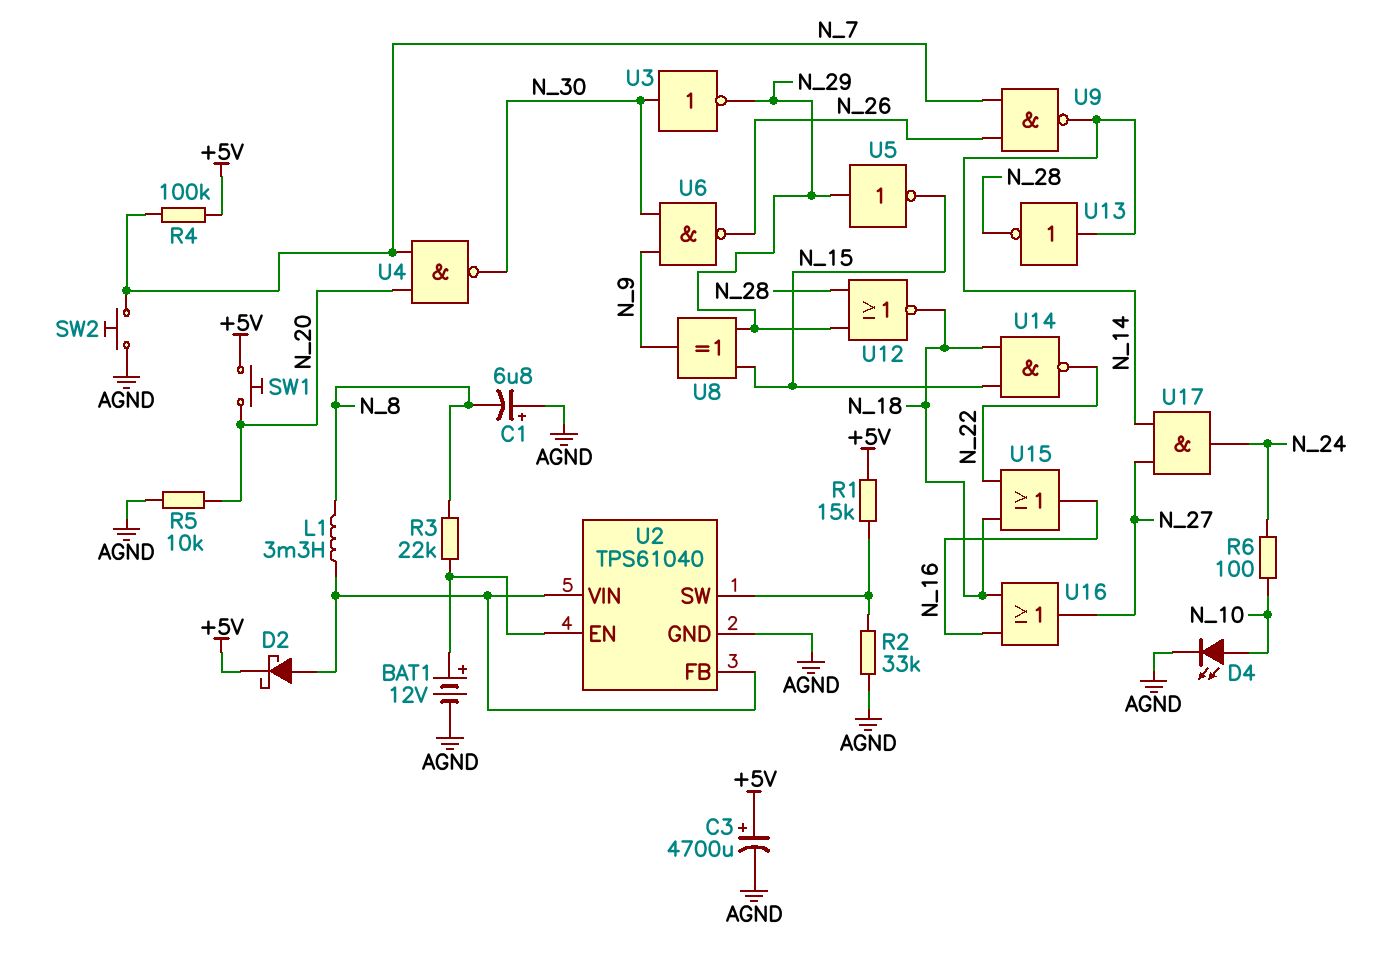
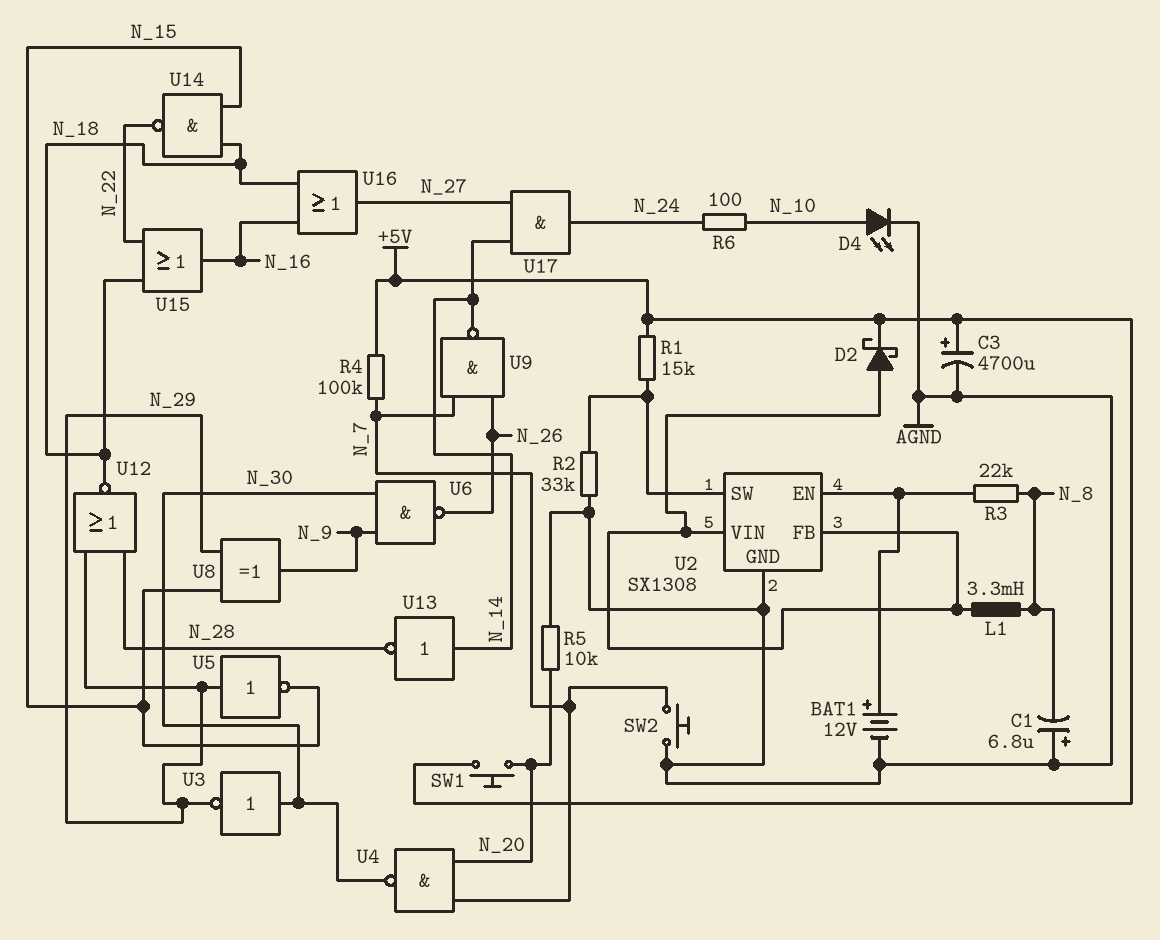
U2: TPS61040 -> SX1308

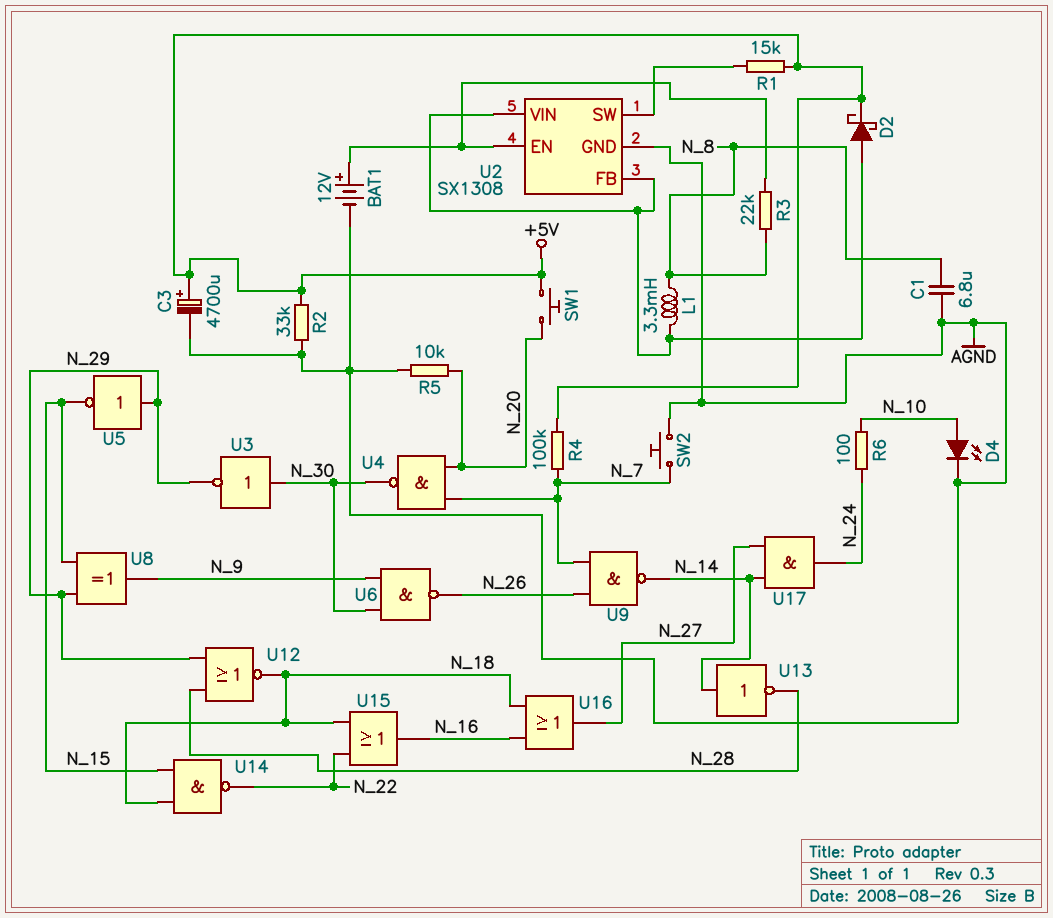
C1: 6.8uF (plus AGND, minus N_8) -> 6.8uF (AGND, N_8)
R2: 33k (AGND, U2/SW) -> 33k (+5V, AGND)

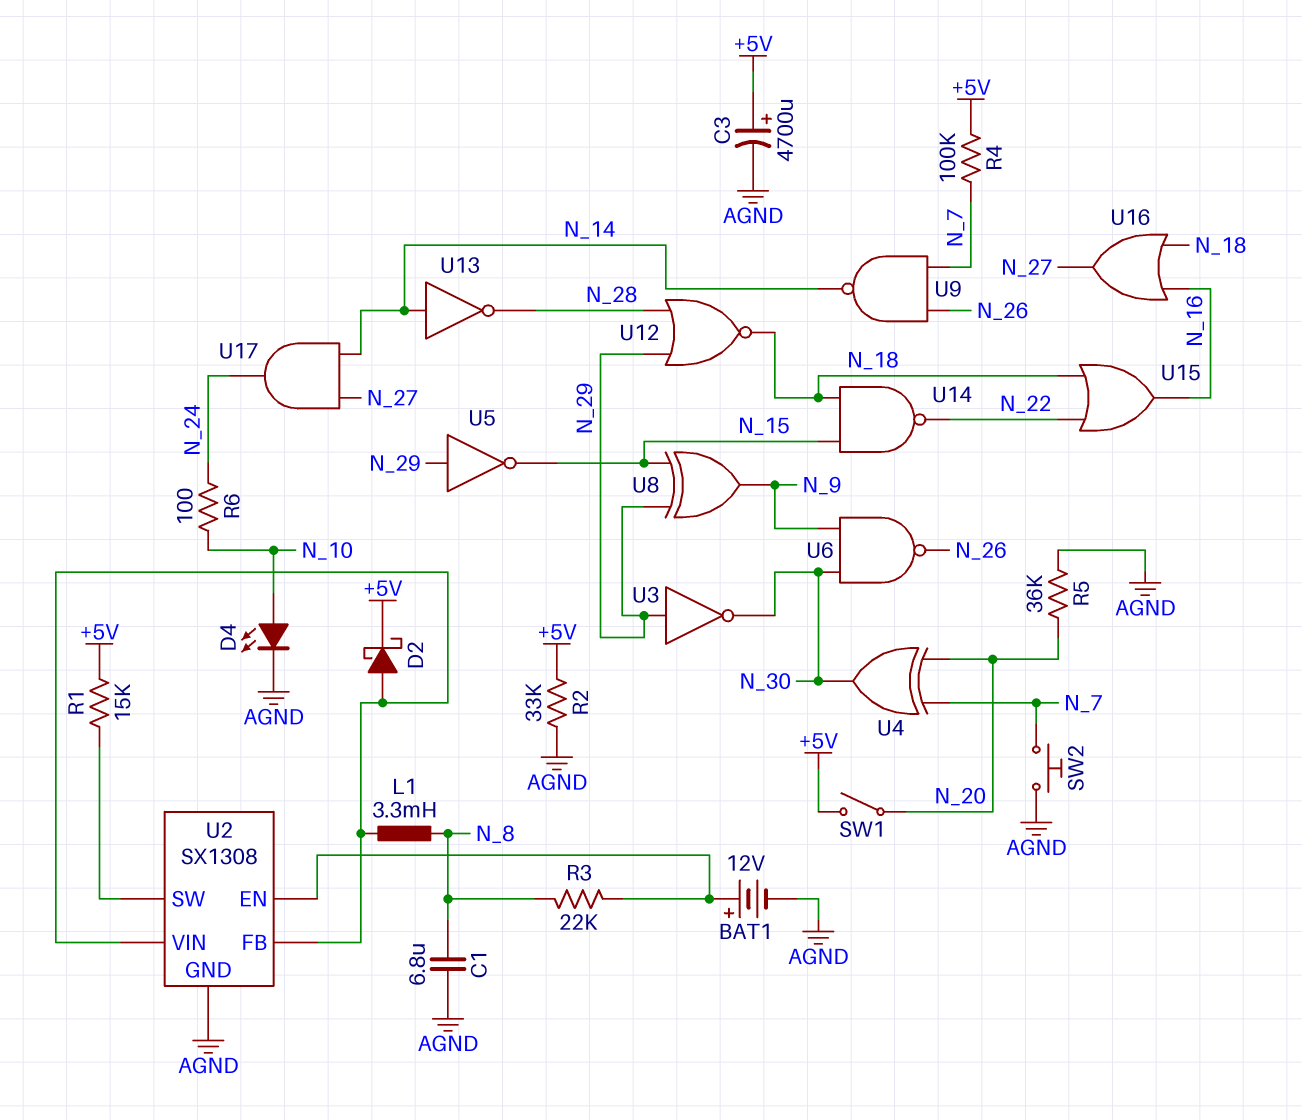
R5: 10k (AGND, N_20) -> 36k (AGND, N_20)
SW1: button (+5V, N_20) -> switch (+5V, N_20)
U3: NOT (in N_30, out N_29) -> NOT (in N_29, out N_30)
U4: NAND (in N_7, in N_20, out N_30) -> XOR (in N_7, in N_20, out N_30)

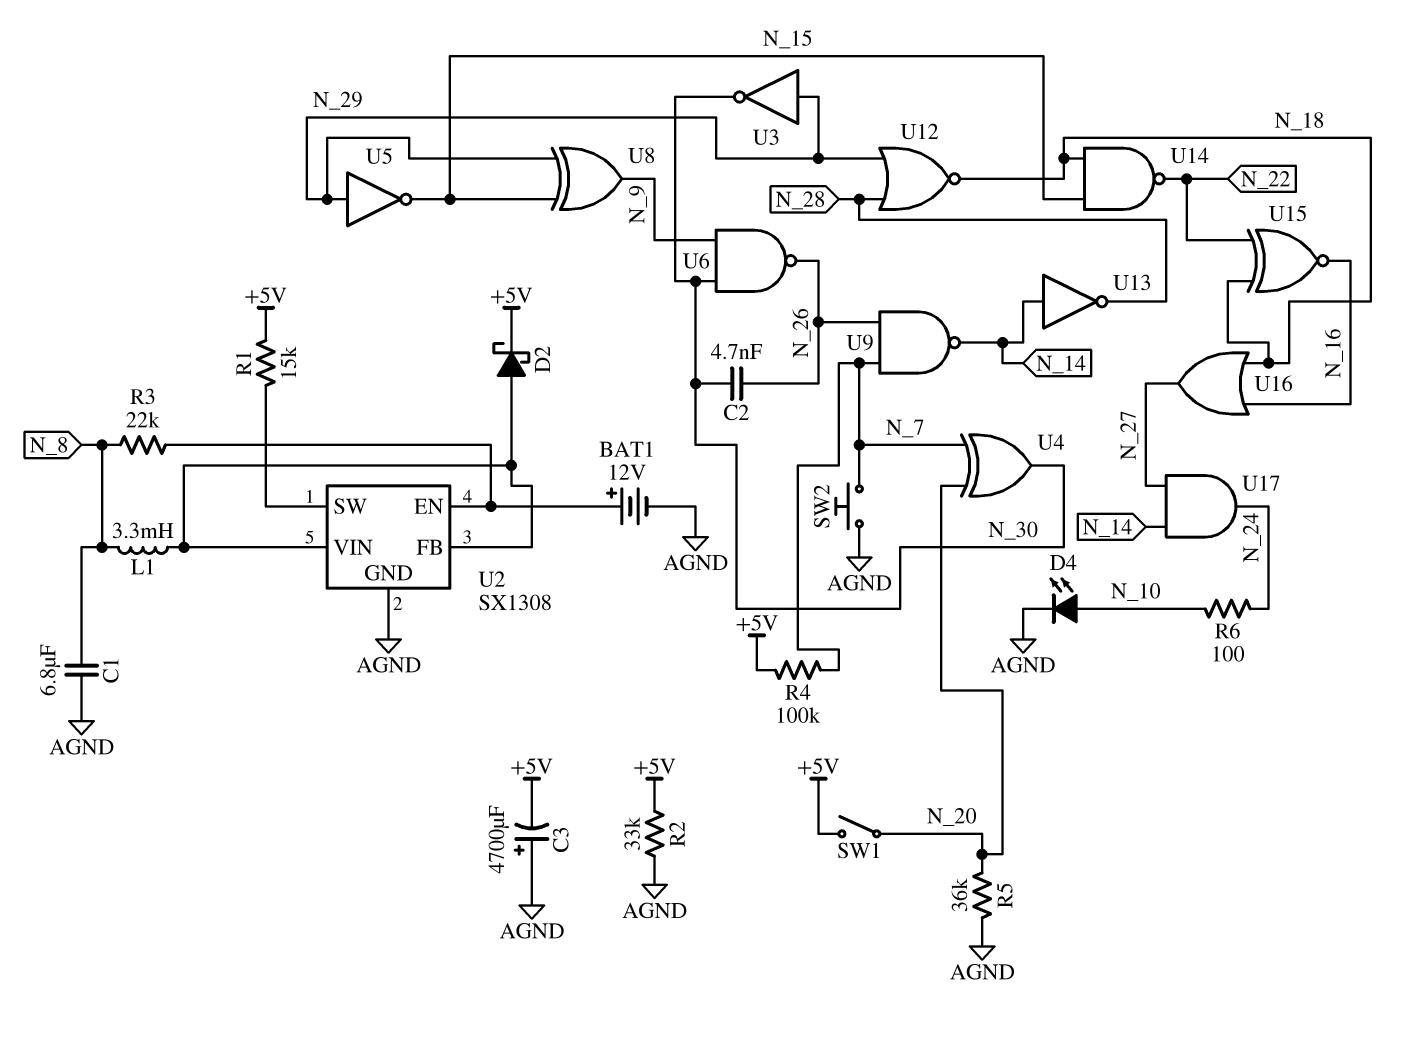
C2: none -> 4.7nF (N_26, N_30)
C3: 4700uF (plus +5V, minus AGND) -> 4700uF (plus AGND, minus +5V)
U15: OR (in N_18, in N_22, out N_16) -> XNOR (in N_18, in N_22, out N_16)

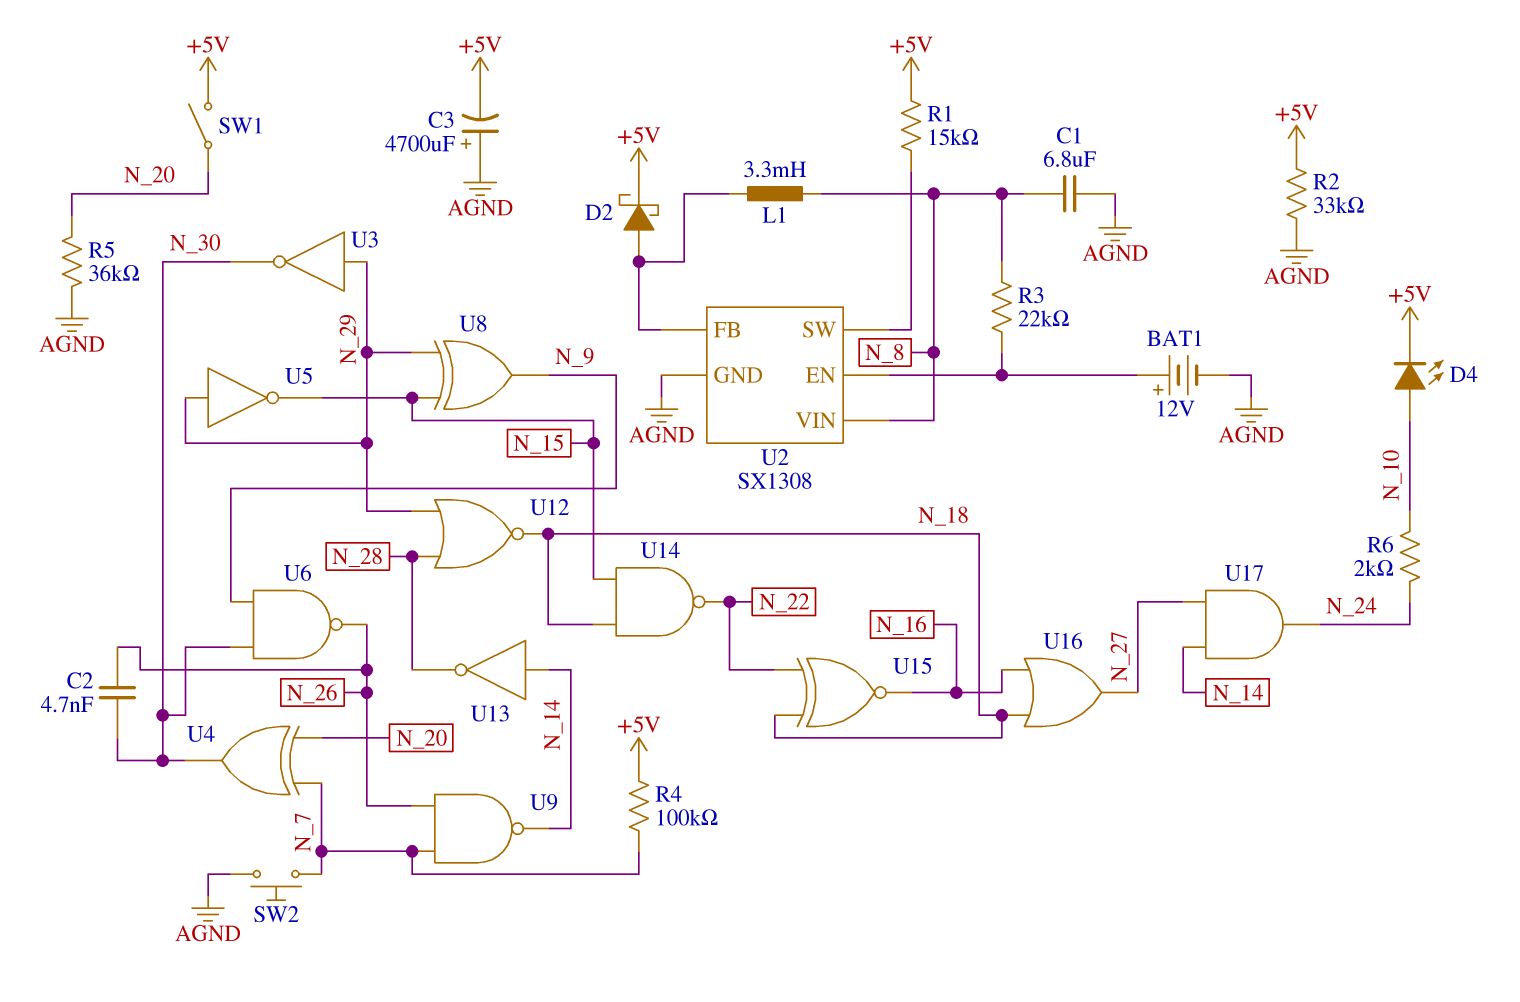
D4: LED (A N_10, K AGND) -> LED (A N_10, K +5V)
R6: 100 (N_10, N_24) -> 2k (N_10, N_24)
U2 pin VIN: U2/FB -> N_8

